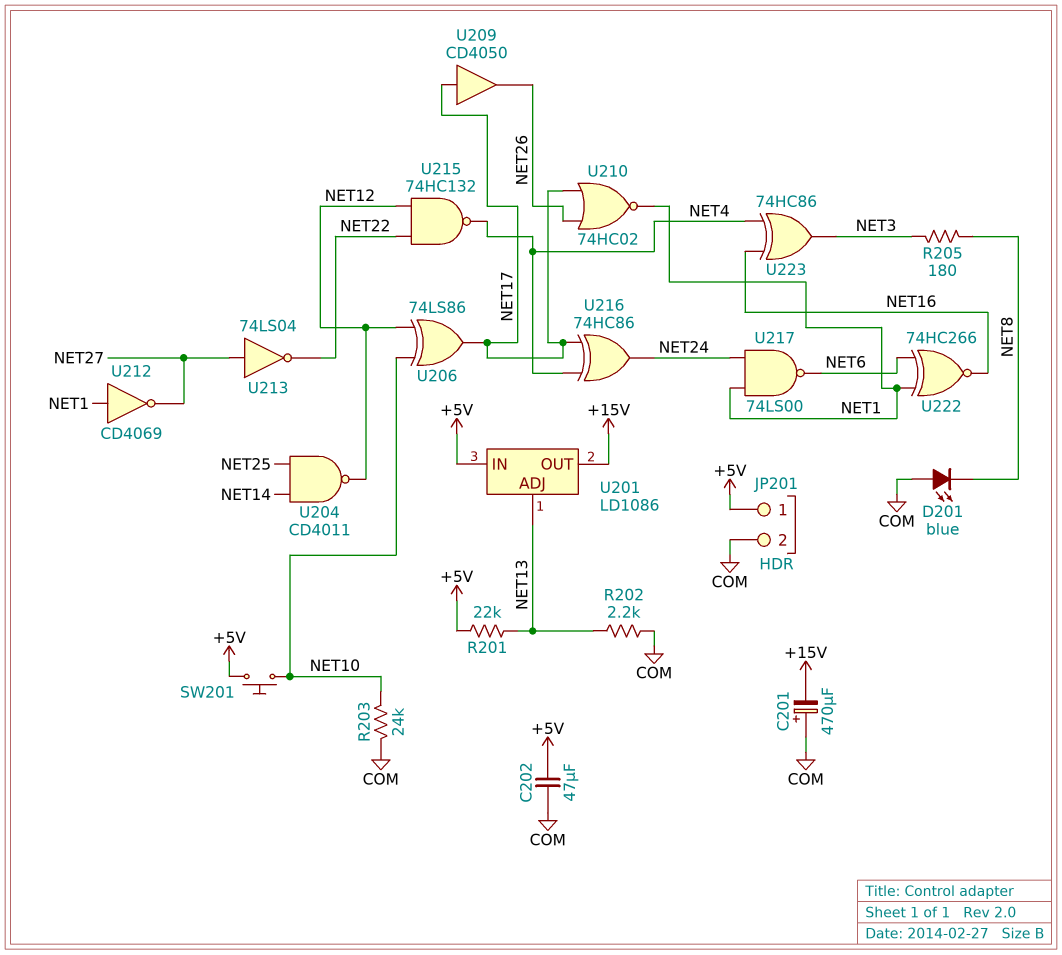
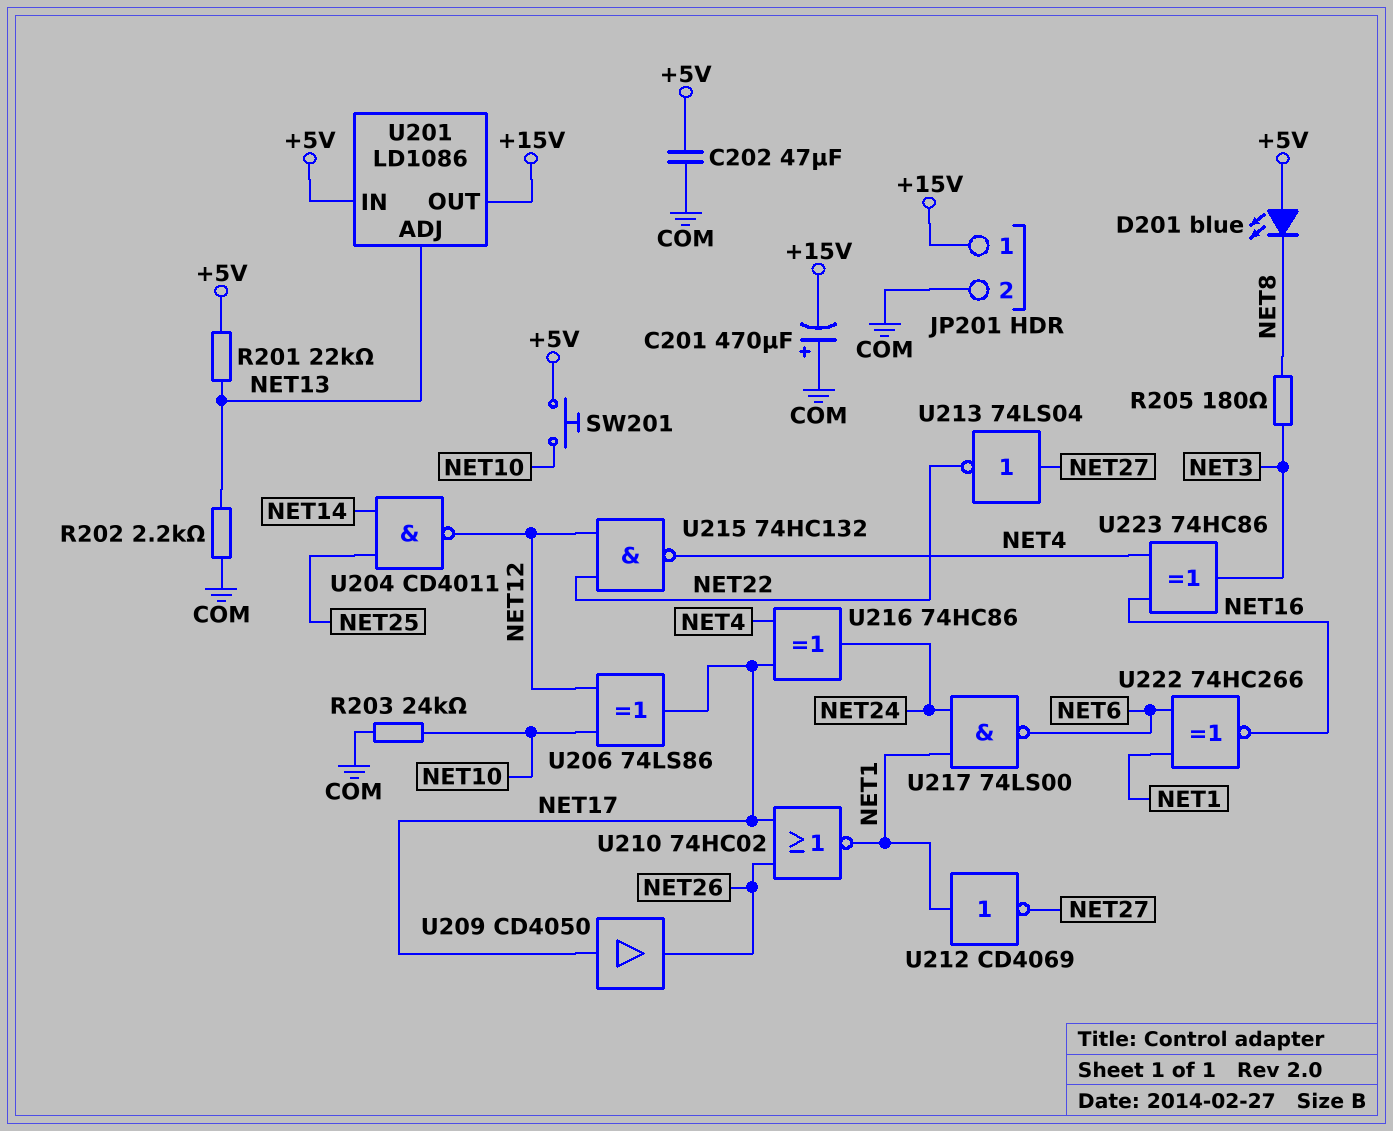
D201: LED blue (A COM, K NET8) -> LED blue (A +5V, K NET8)
JP201 pin 1: +5V -> +15V

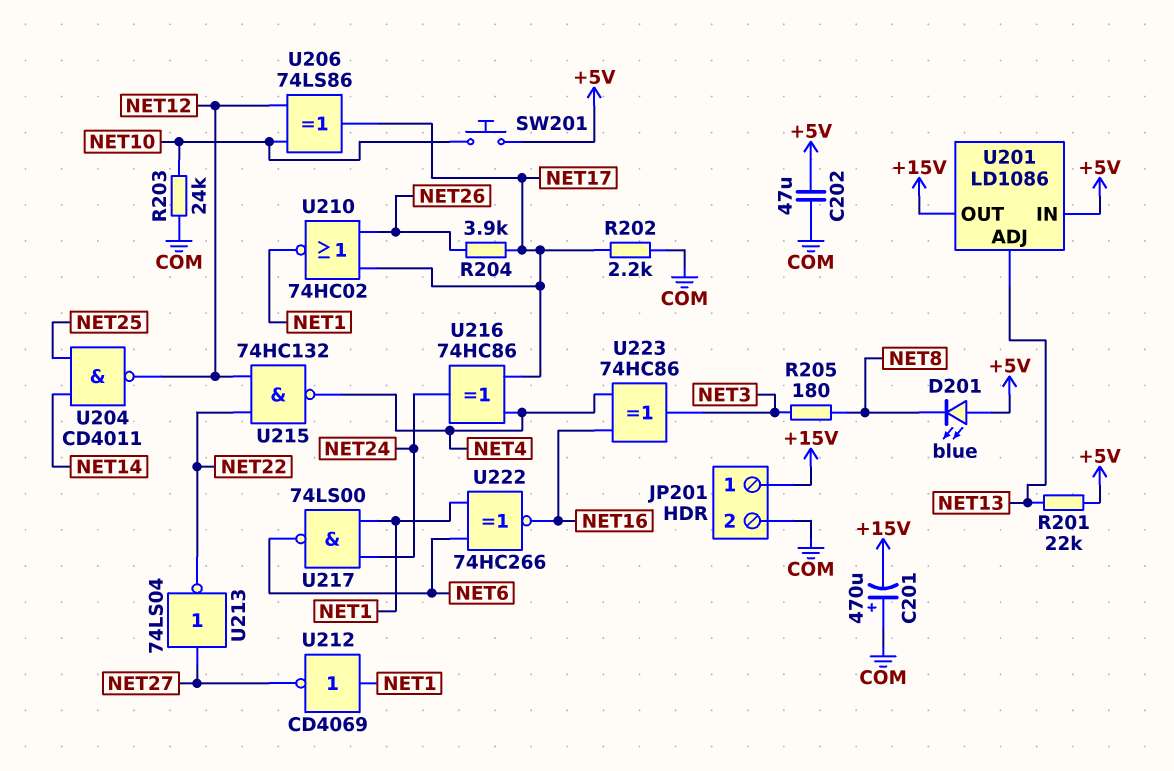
R202: 2.2k (COM, NET13) -> 2.2k (COM, NET17)
R204: none -> 3.9k (NET17, NET26)
U209: buffer CD4050 (in NET17, out NET26) -> none

